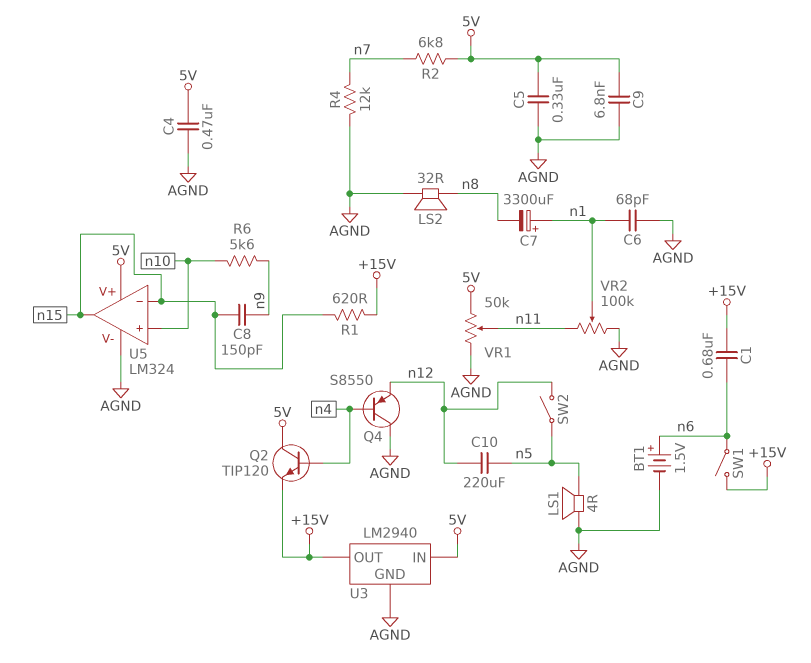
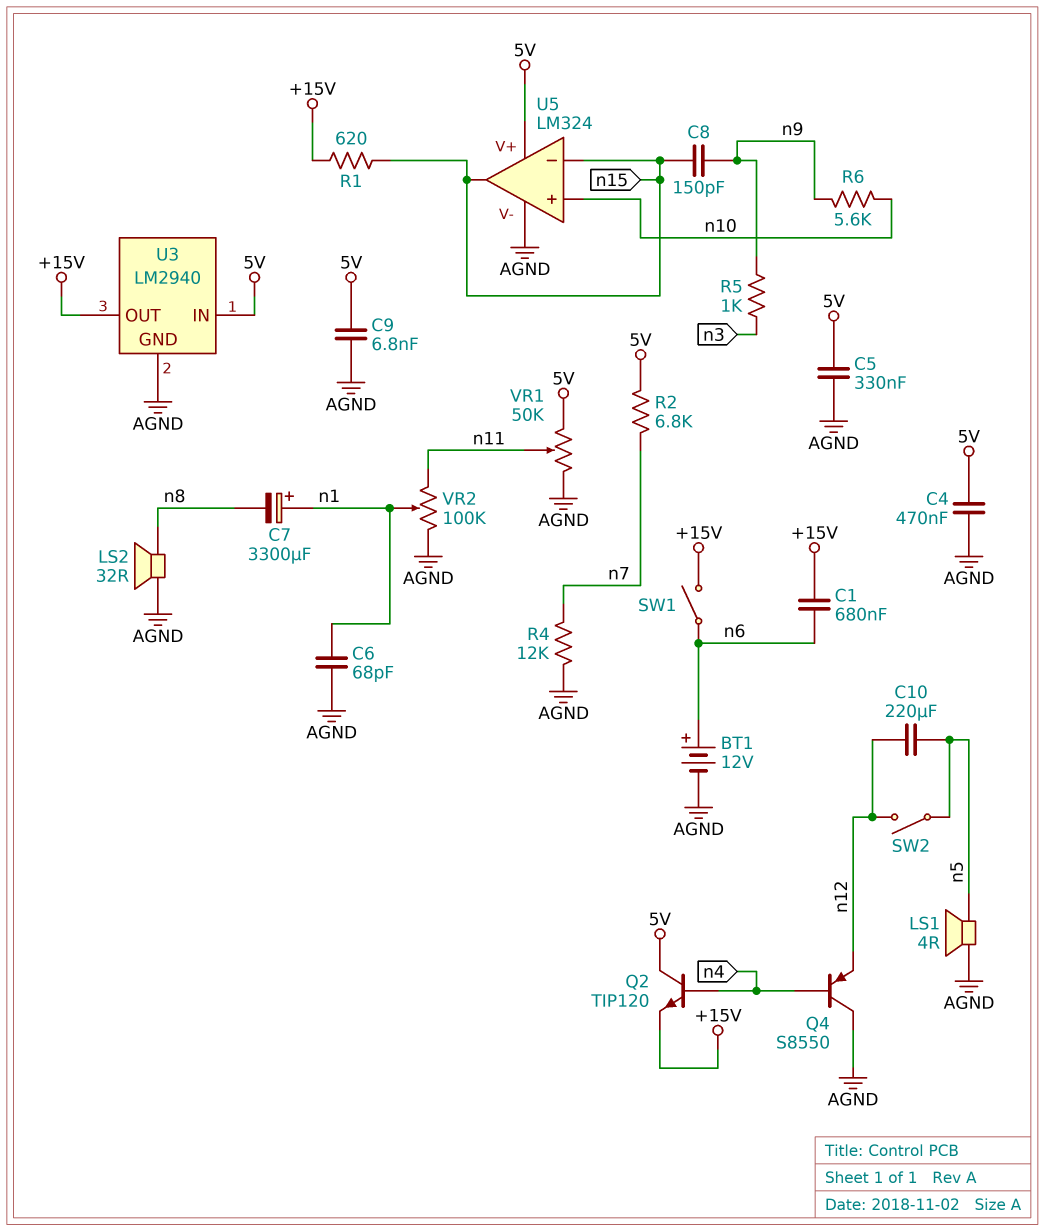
BT1: 1.5V (plus n6, minus AGND) -> 12V (plus n6, minus AGND)
R5: none -> 1k (n3, n9)

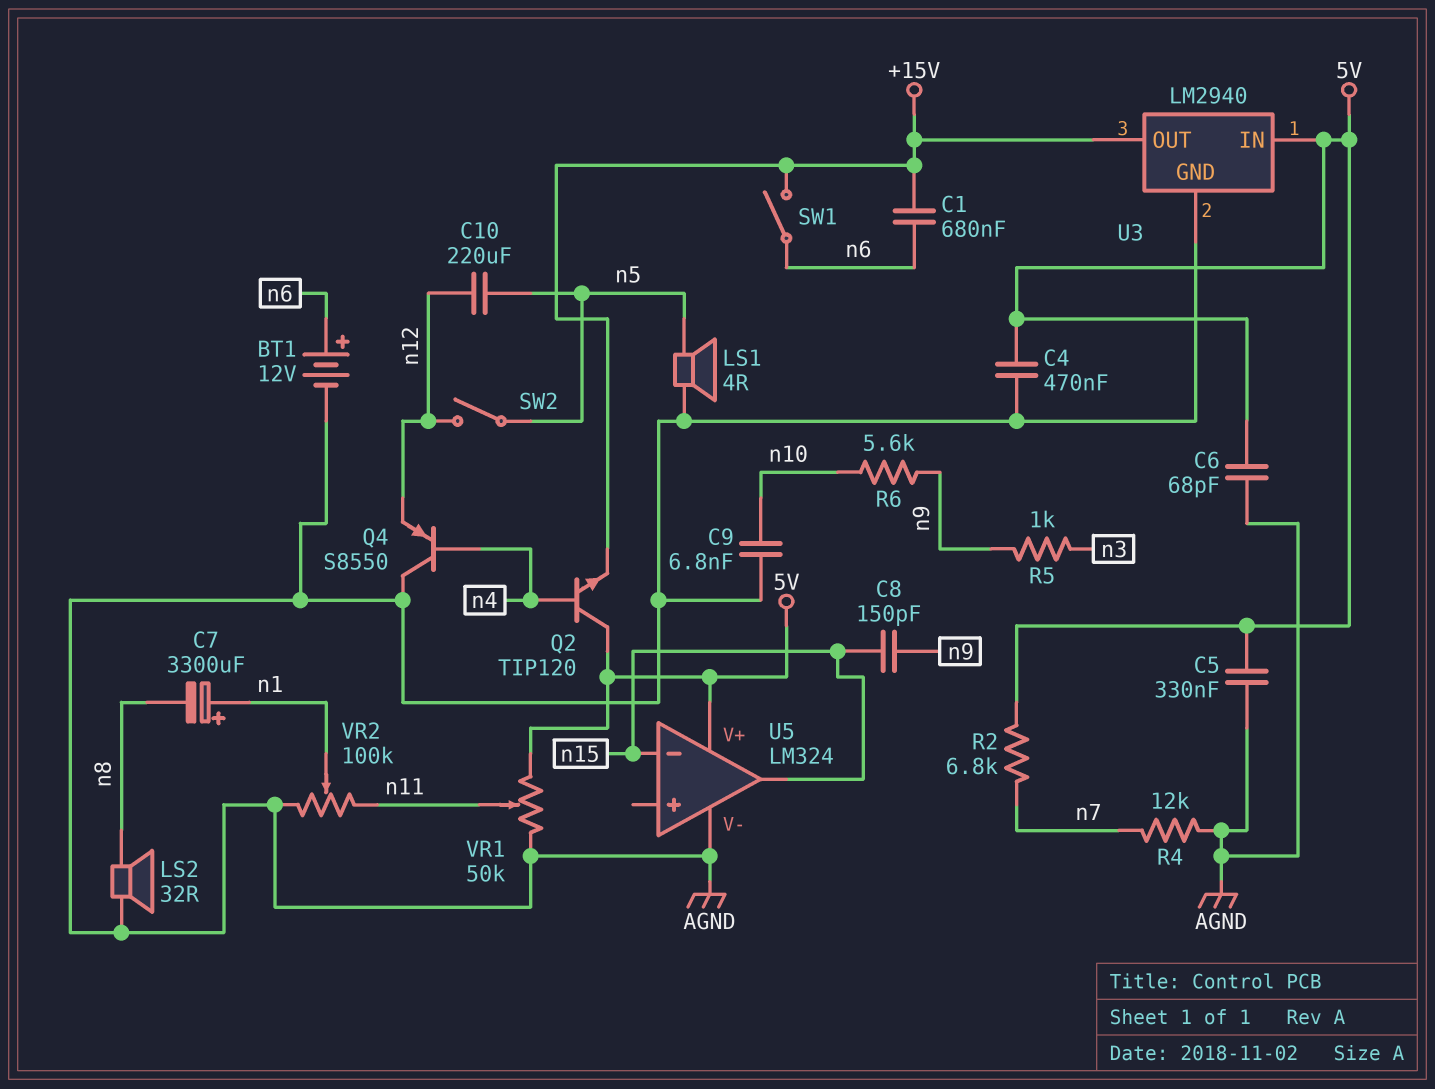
C6: 68pF (AGND, n1) -> 68pF (5V, AGND)
C9: 6.8nF (5V, AGND) -> 6.8nF (AGND, n10)
R1: 620 (+15V, n15) -> none
U5 pin in+: n10 -> none

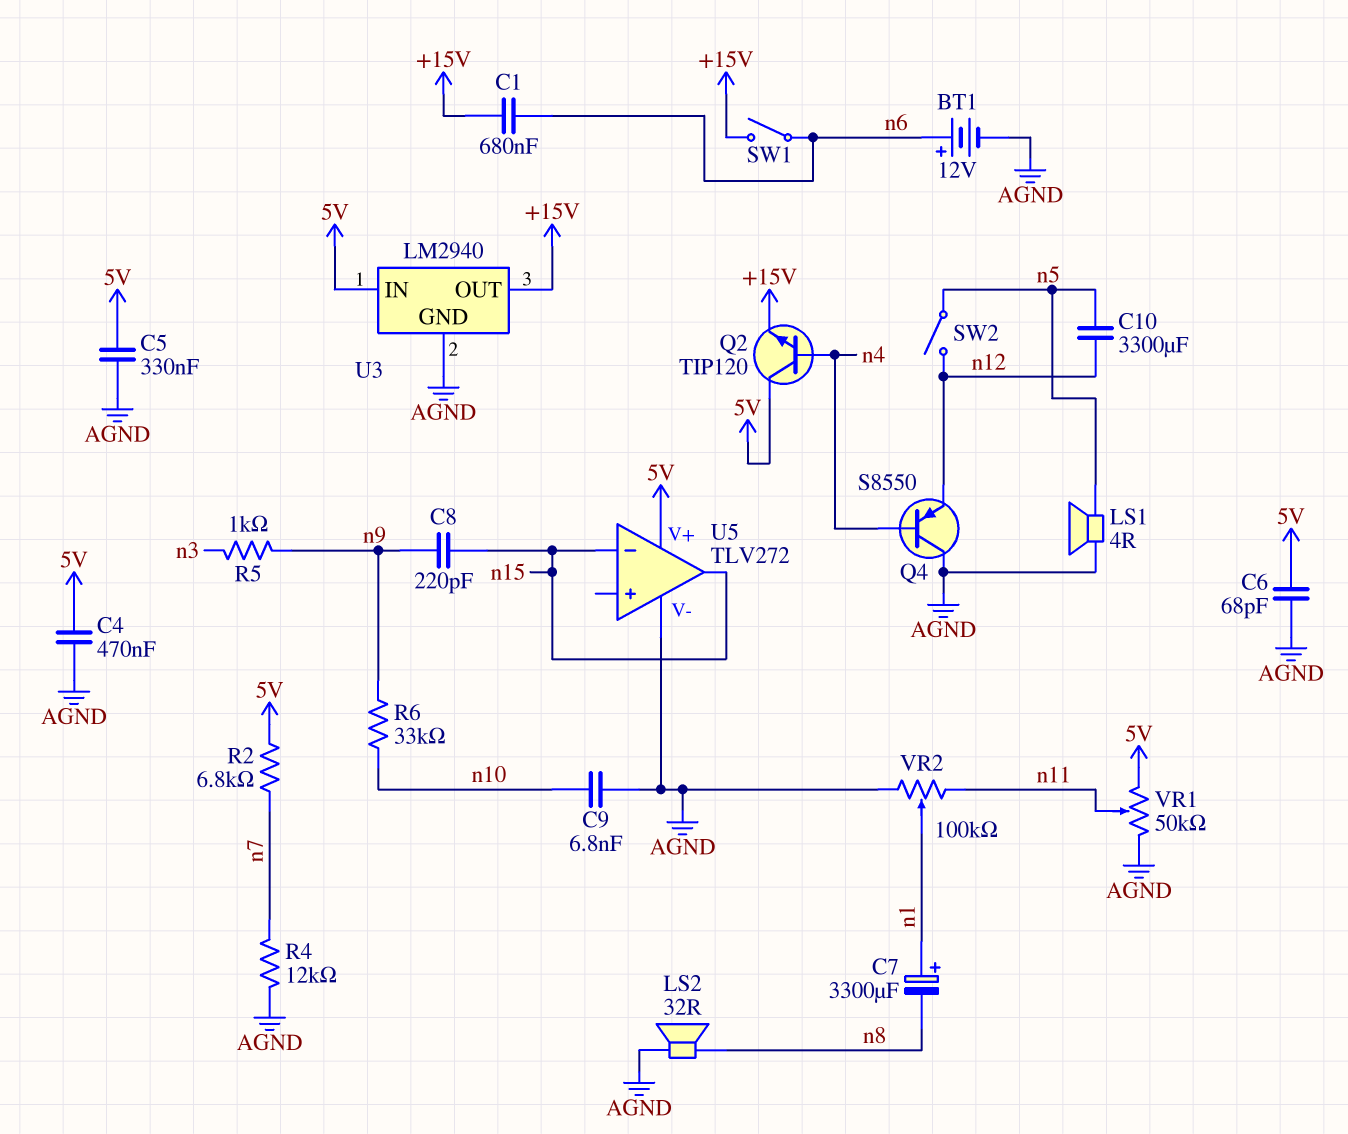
C8: 150pF (n9, n15) -> 220pF (n9, n15)
C10: 220uF (n5, n12) -> 3300uF (n5, n12)
R6: 5.6k (n9, n10) -> 33k (n9, n10)
U5: LM324 -> TLV272

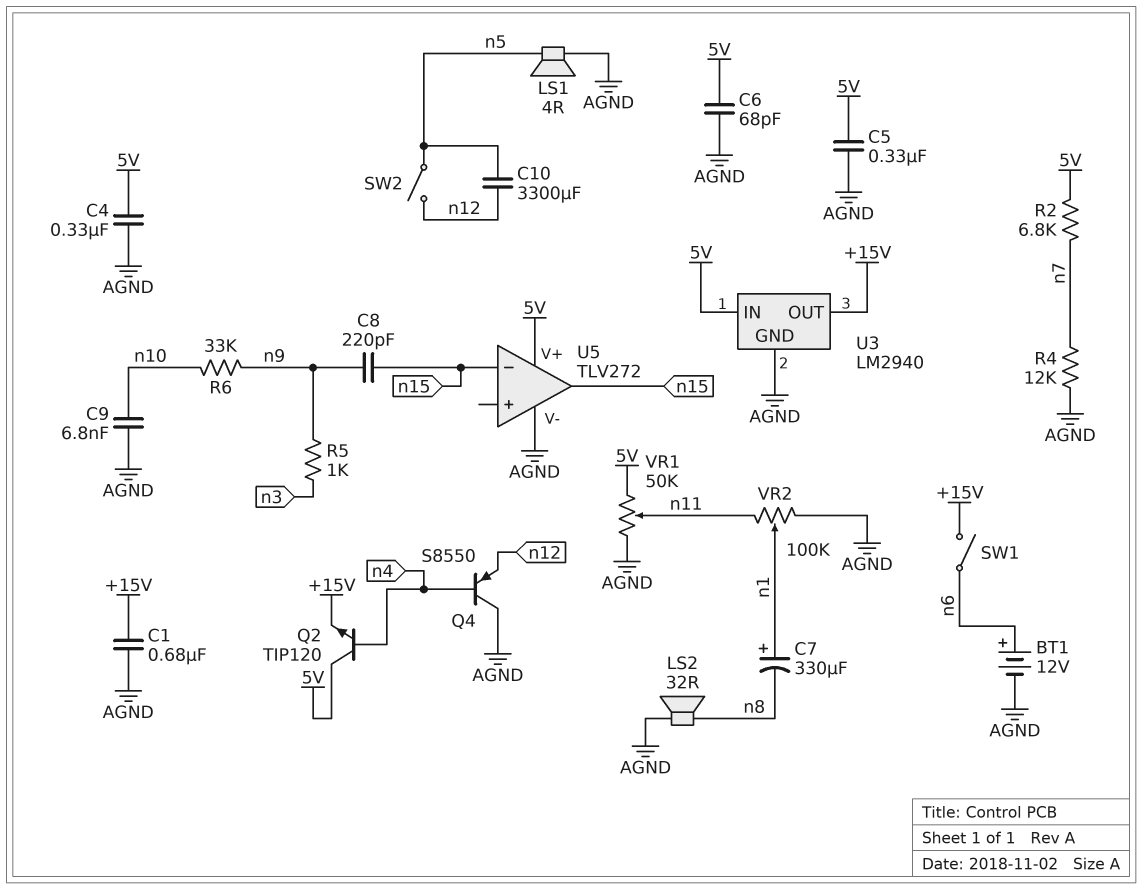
C1: 680nF (+15V, n6) -> 680nF (+15V, AGND)
C4: 470nF (5V, AGND) -> 330nF (5V, AGND)
C7: 3300uF (plus n1, minus n8) -> 330uF (plus n1, minus n8)

